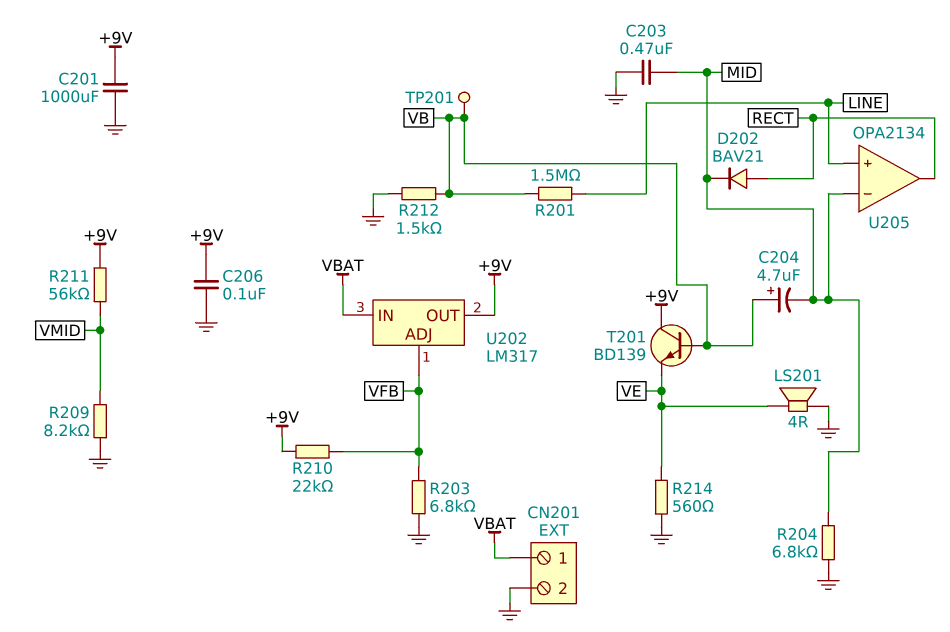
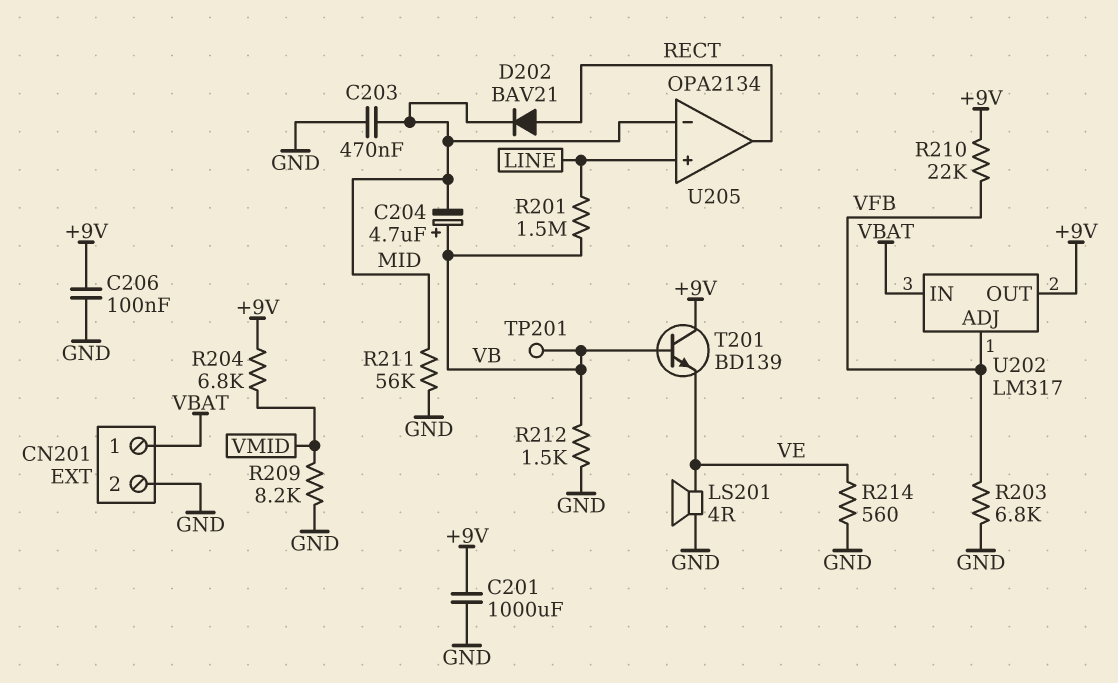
R204: 6.8k (GND, MID) -> 6.8k (+9V, VMID)
R211: 56k (+9V, VMID) -> 56k (GND, MID)

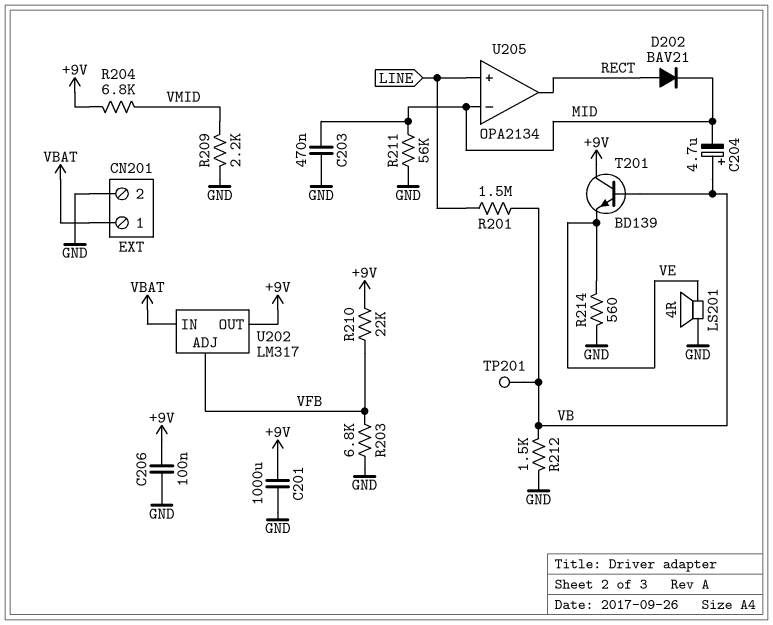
R209: 8.2k (GND, VMID) -> 2.2k (GND, VMID)

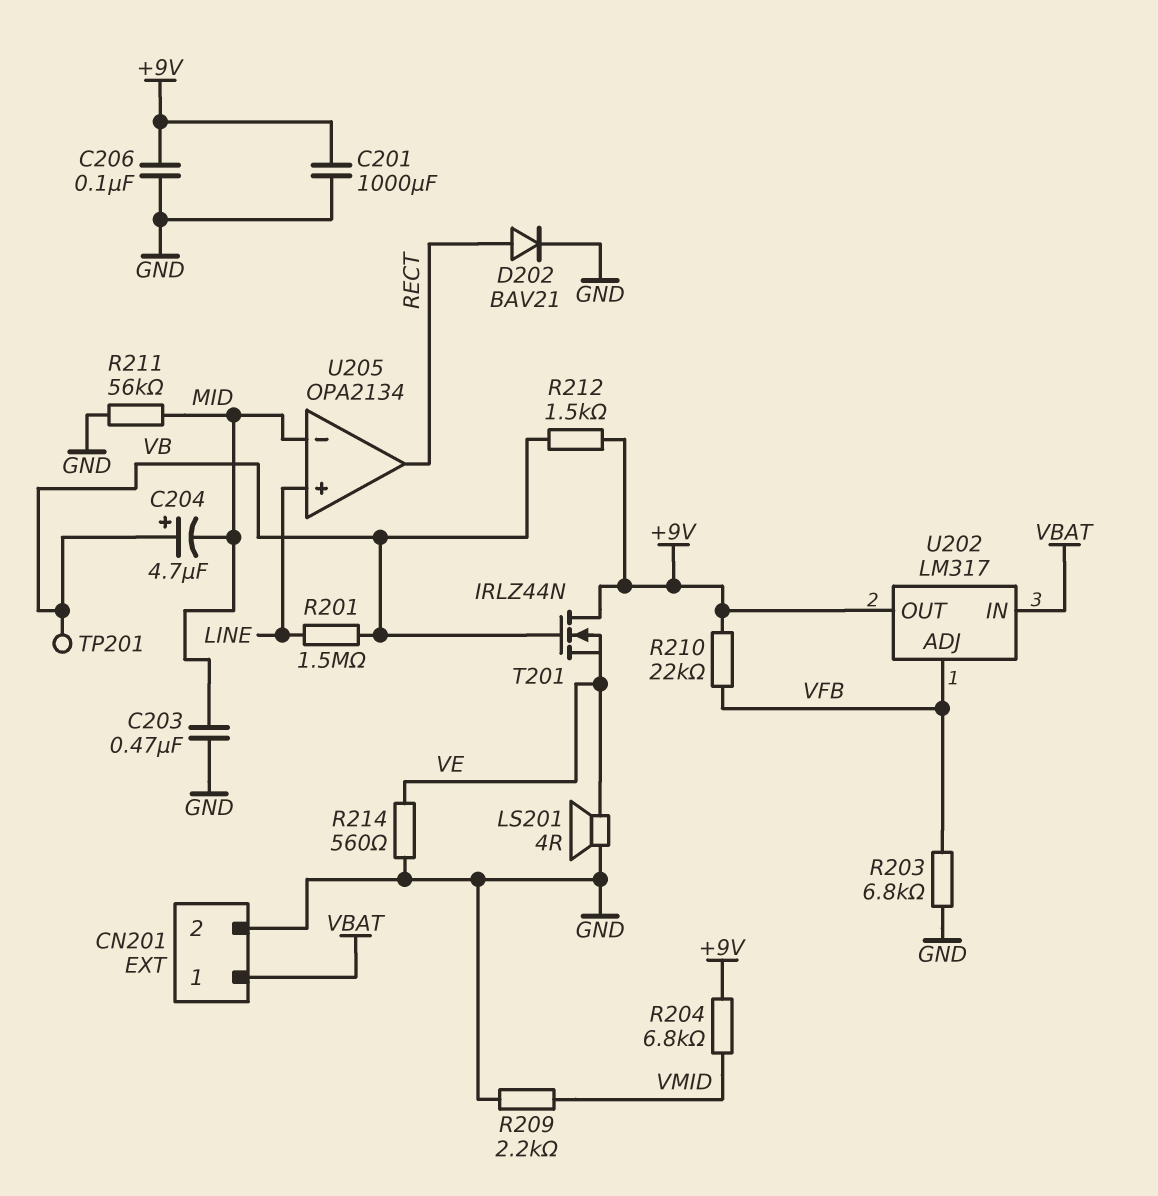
D202: diode BAV21 (A RECT, K MID) -> diode BAV21 (A RECT, K GND)
R212: 1.5k (GND, VB) -> 1.5k (+9V, VB)
T201: NPN BD139 (B VB, C +9V, E VE) -> NMOS IRLZ44N (G VB, D +9V, S VE)

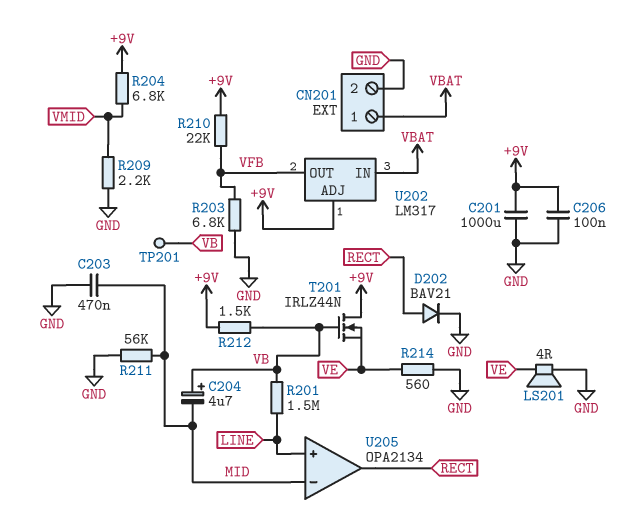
U202 pin ADJ: VFB -> +9V
U202 pin OUT: +9V -> VFB

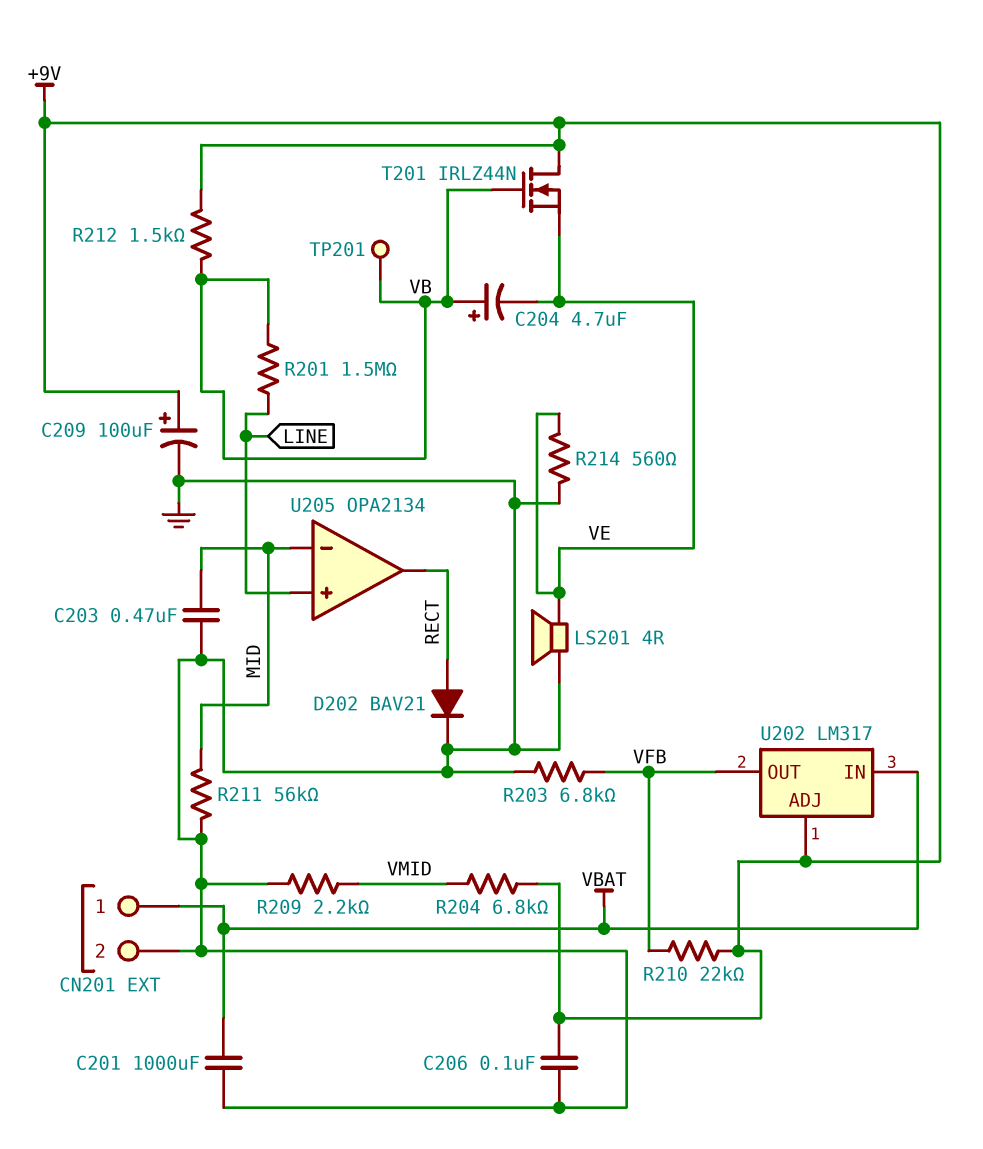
C201: 1000uF (+9V, GND) -> 1000uF (GND, VBAT)
C204: 4.7uF (plus VB, minus MID) -> 4.7uF (plus VB, minus VE)
C209: none -> 100uF (plus +9V, minus GND)

